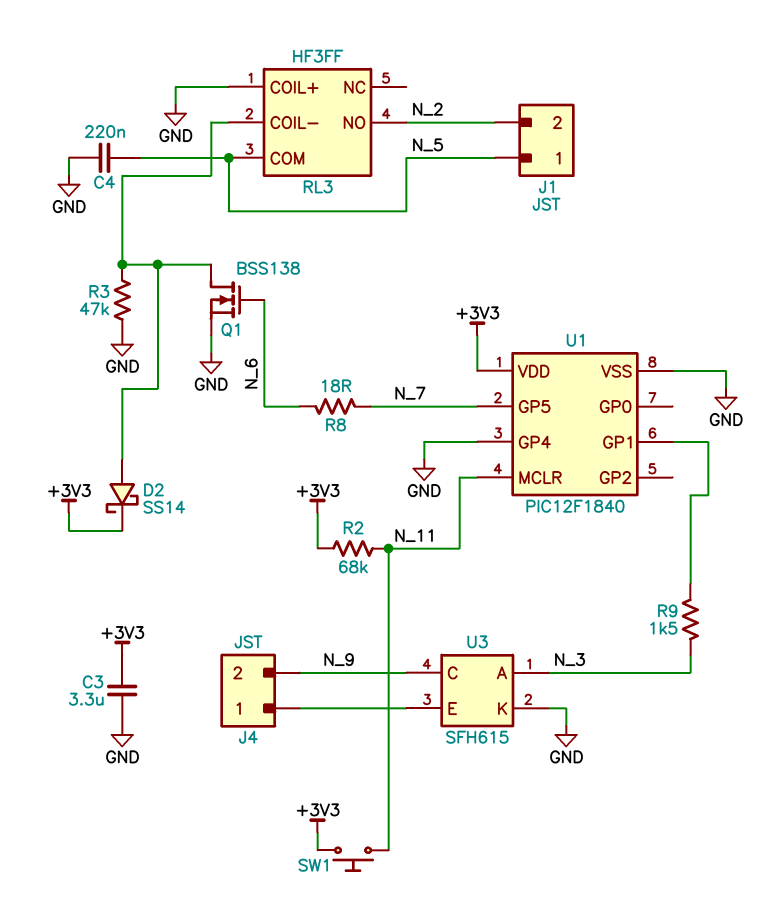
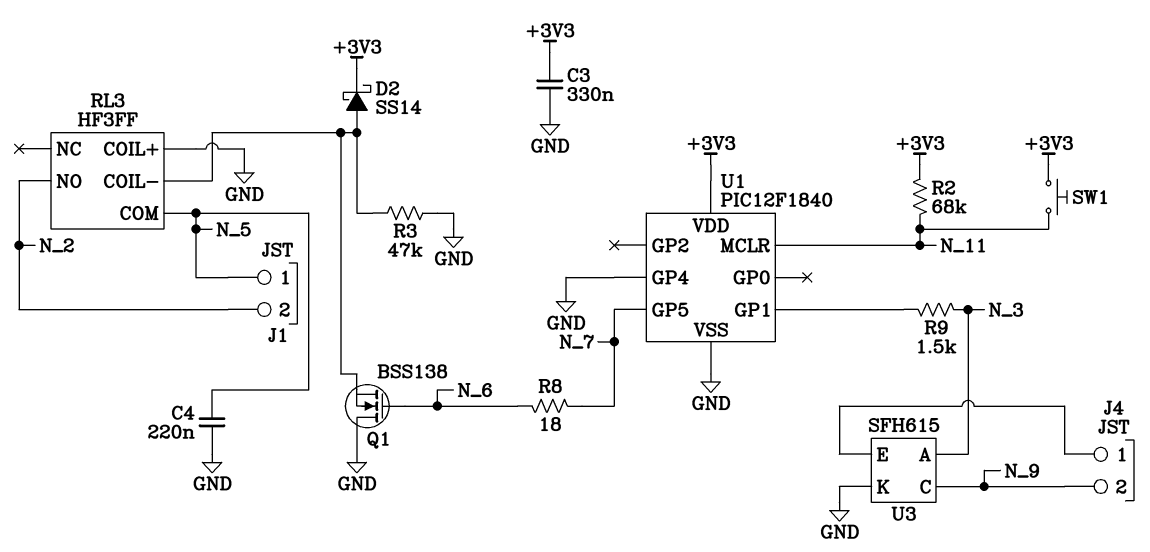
C3: 3.3uF (+3V3, GND) -> 330nF (+3V3, GND)
Q1: NMOS BSS138 (G N_6, D RL3/COIL-, S GND) -> NMOS BSS138 (G N_6, D GND, S RL3/COIL-)

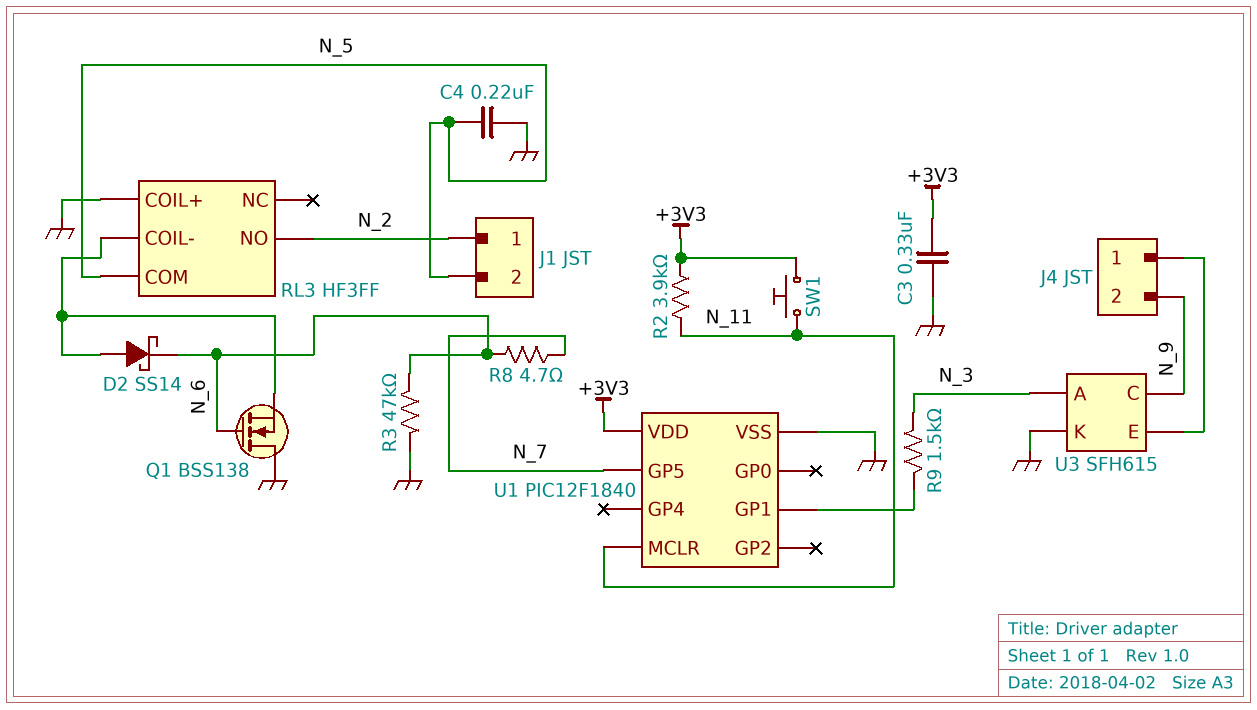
D2: schottky SS14 (A RL3/COIL-, K +3V3) -> schottky SS14 (A RL3/COIL-, K N_6)
J1 pin 1: N_5 -> N_2
J1 pin 2: N_2 -> N_5
R2: 68k (+3V3, N_11) -> 3.9k (+3V3, N_11)
R3: 47k (GND, RL3/COIL-) -> 47k (GND, N_6)
R8: 18 (N_6, N_7) -> 4.7 (N_6, N_7)
U1 pin GP4: GND -> none

